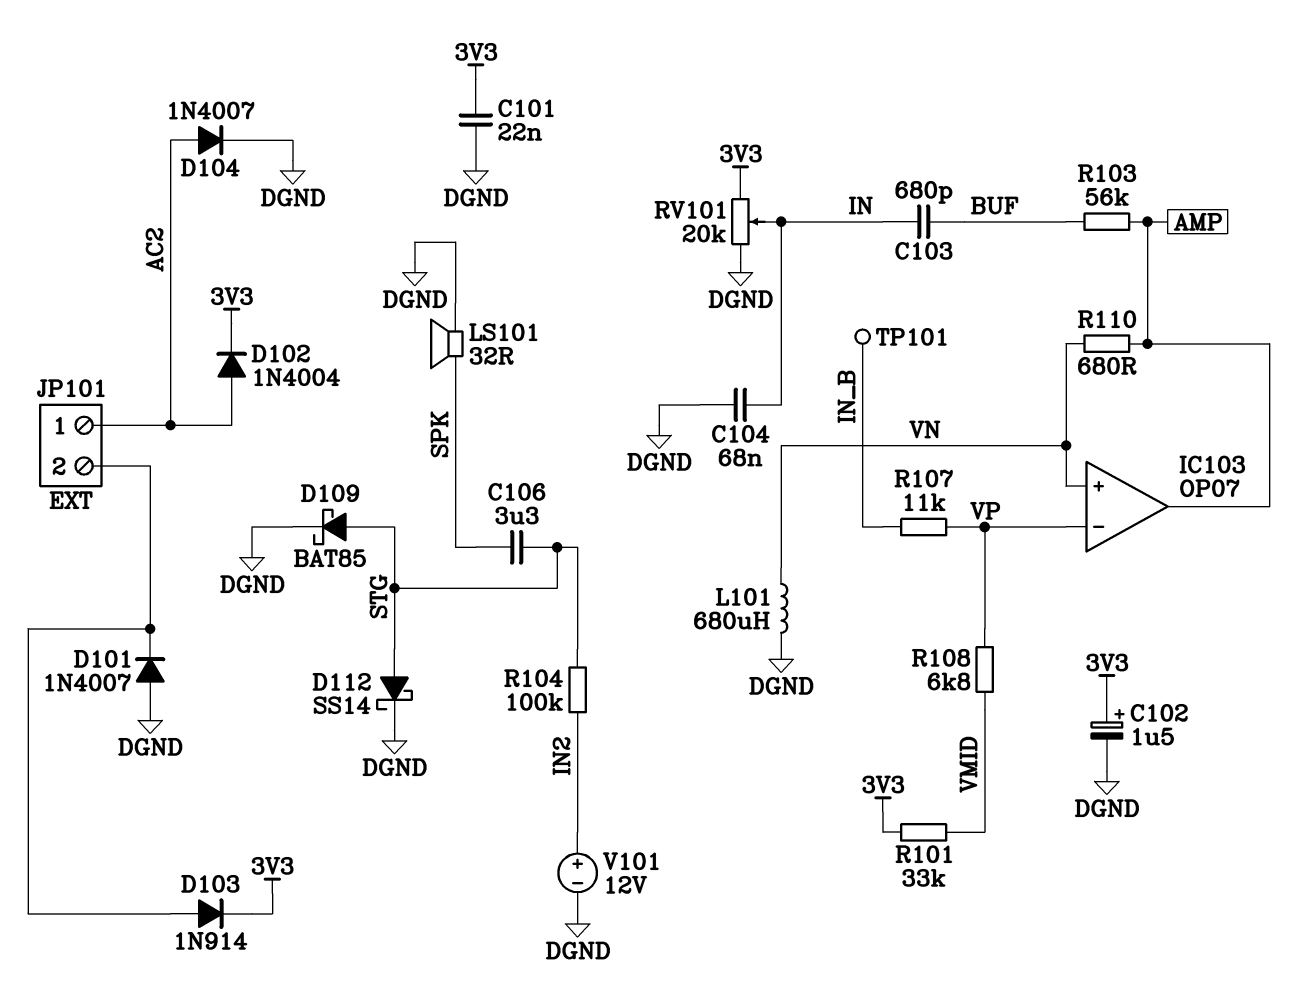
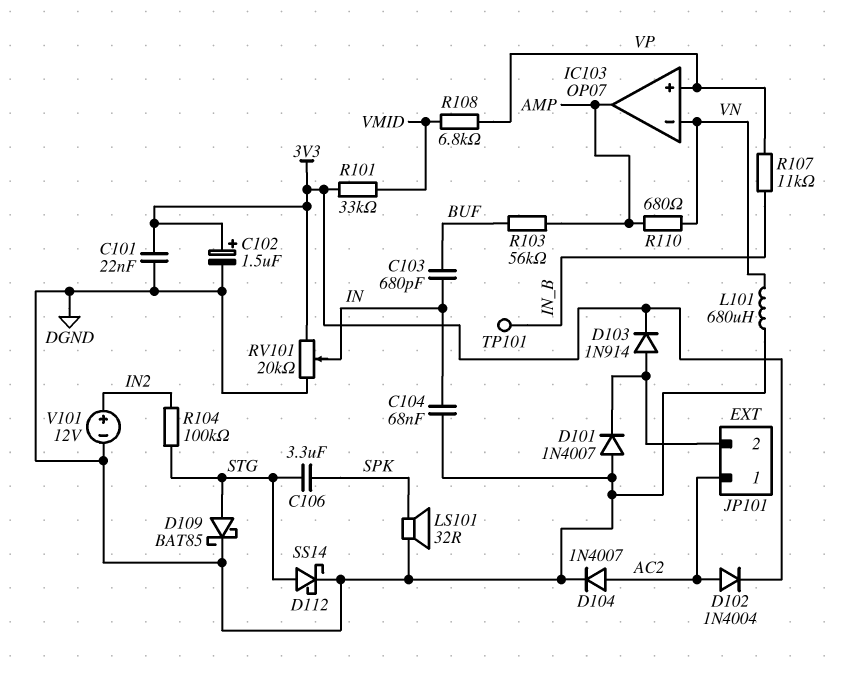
IC103 pin in+: VN -> VP
IC103 pin in-: VP -> VN

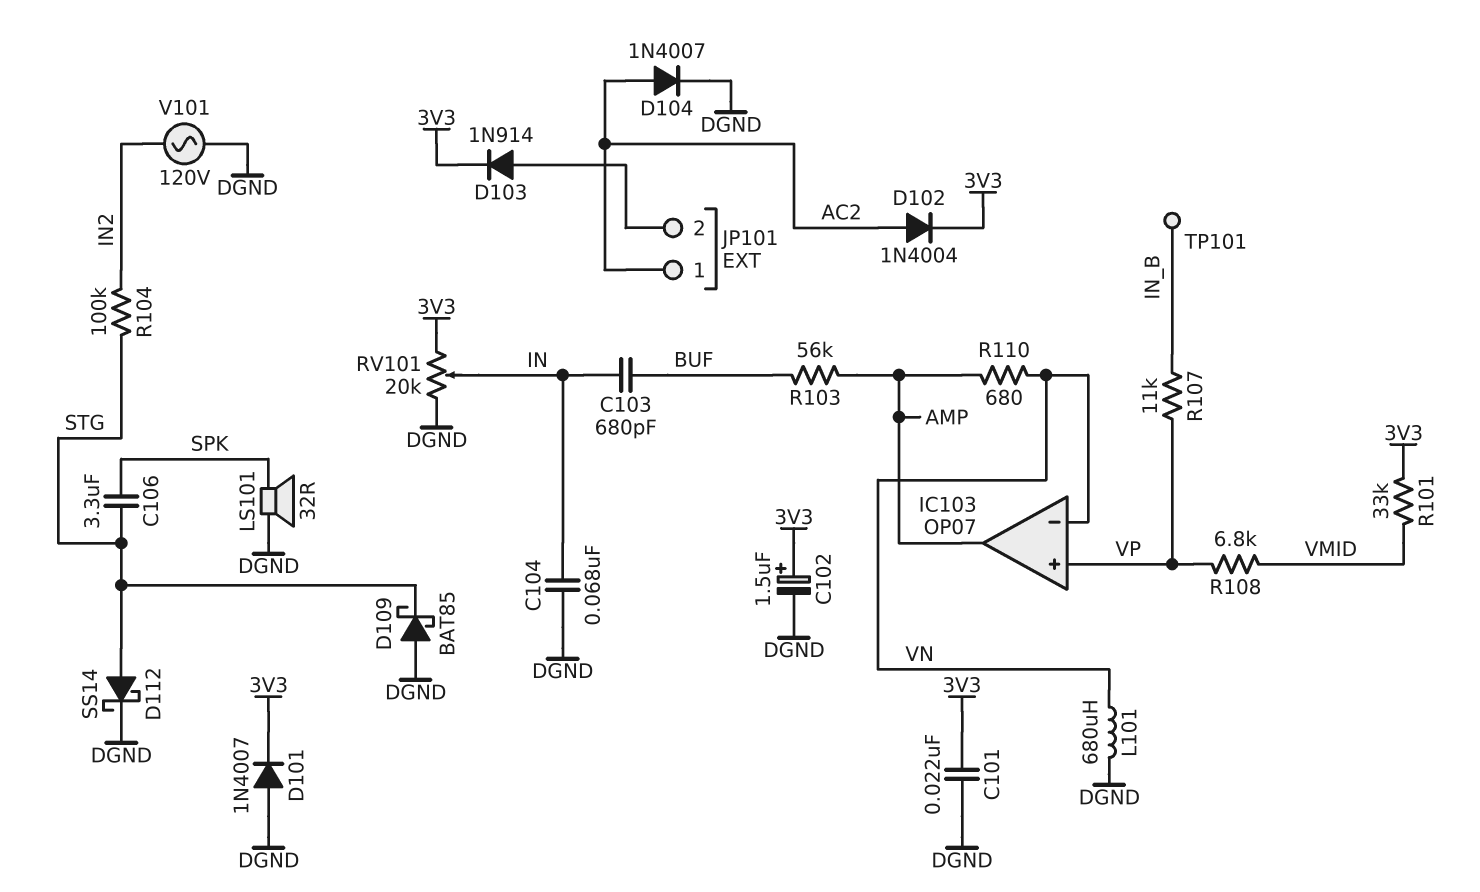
D101: diode 1N4007 (A DGND, K JP101/2) -> diode 1N4007 (A DGND, K 3V3)
D109: schottky BAT85 (A STG, K DGND) -> schottky BAT85 (A DGND, K STG)
V101: 12V (plus IN2, minus DGND) -> AC 120V (DGND, IN2)

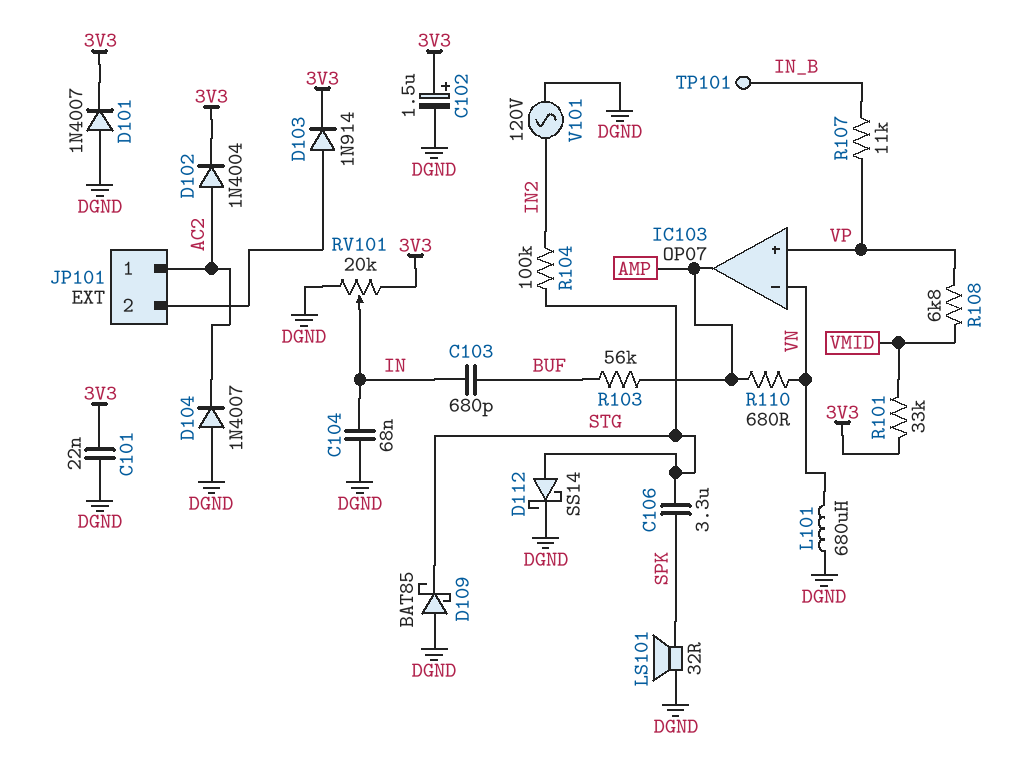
D104: diode 1N4007 (A AC2, K DGND) -> diode 1N4007 (A DGND, K AC2)

